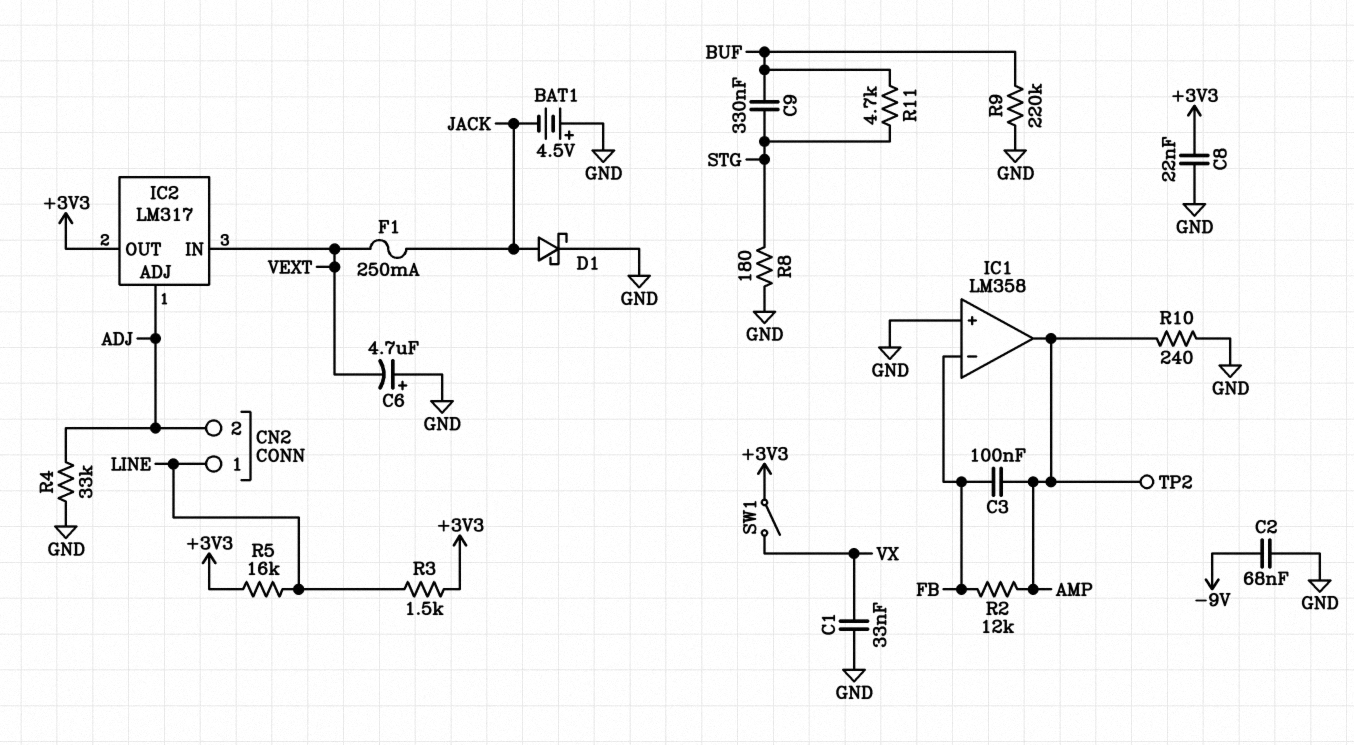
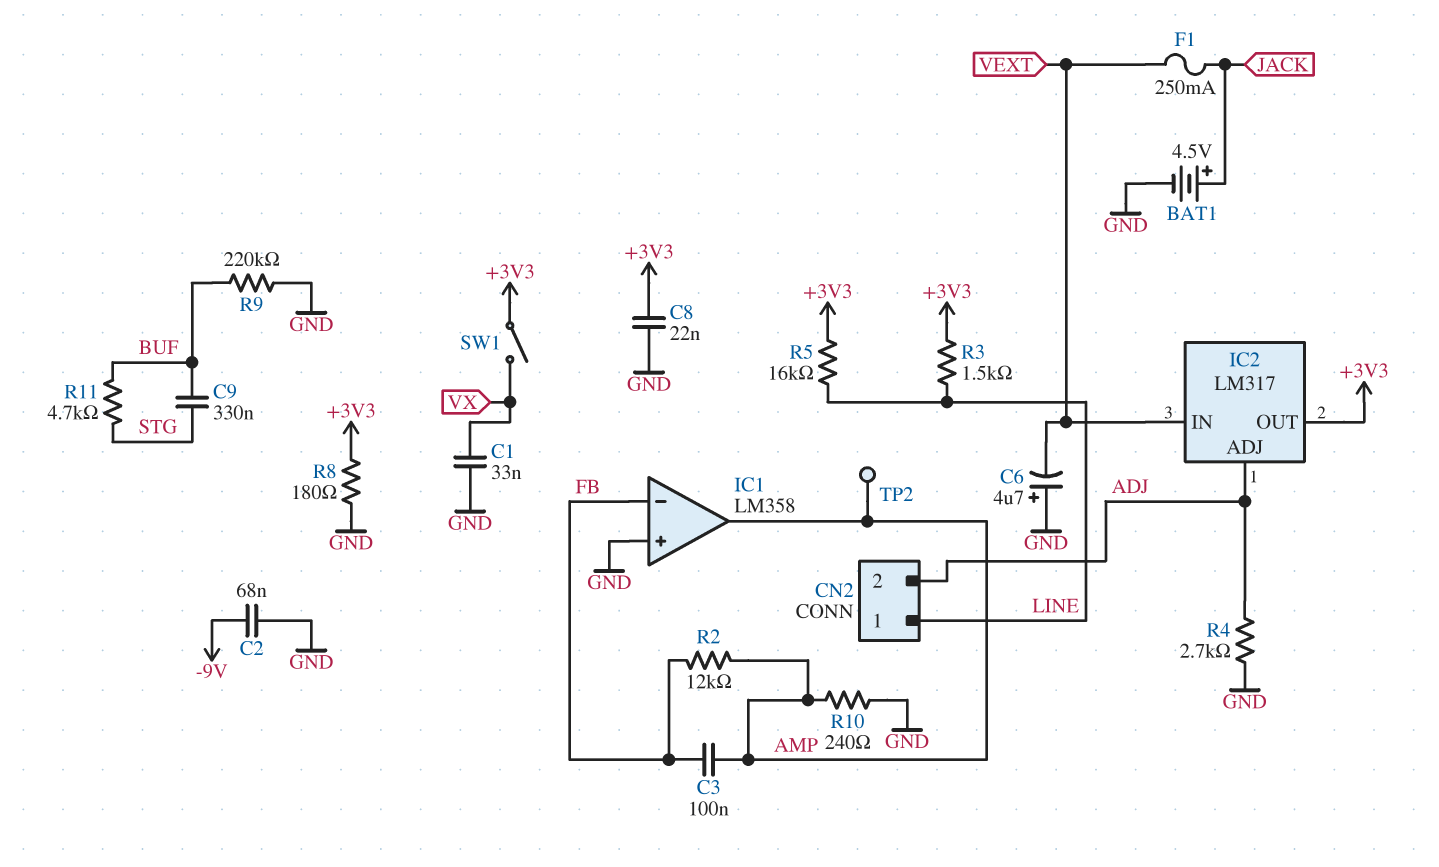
BAT1: 4.5V (plus GND, minus JACK) -> 4.5V (plus JACK, minus GND)
D1: schottky (A JACK, K GND) -> none
R4: 33k (ADJ, GND) -> 2.7k (ADJ, GND)
R8: 180 (GND, STG) -> 180 (+3V3, GND)

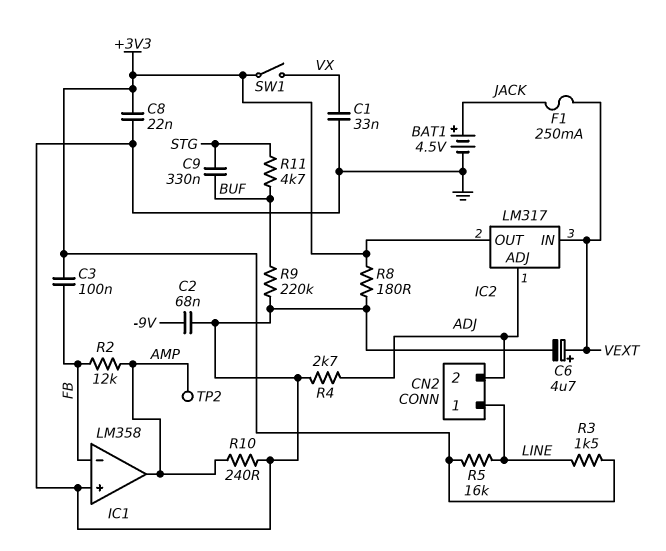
C3: 100nF (AMP, FB) -> 100nF (+3V3, FB)
C6: 4.7uF (plus GND, minus VEXT) -> 4.7uF (plus VEXT, minus GND)

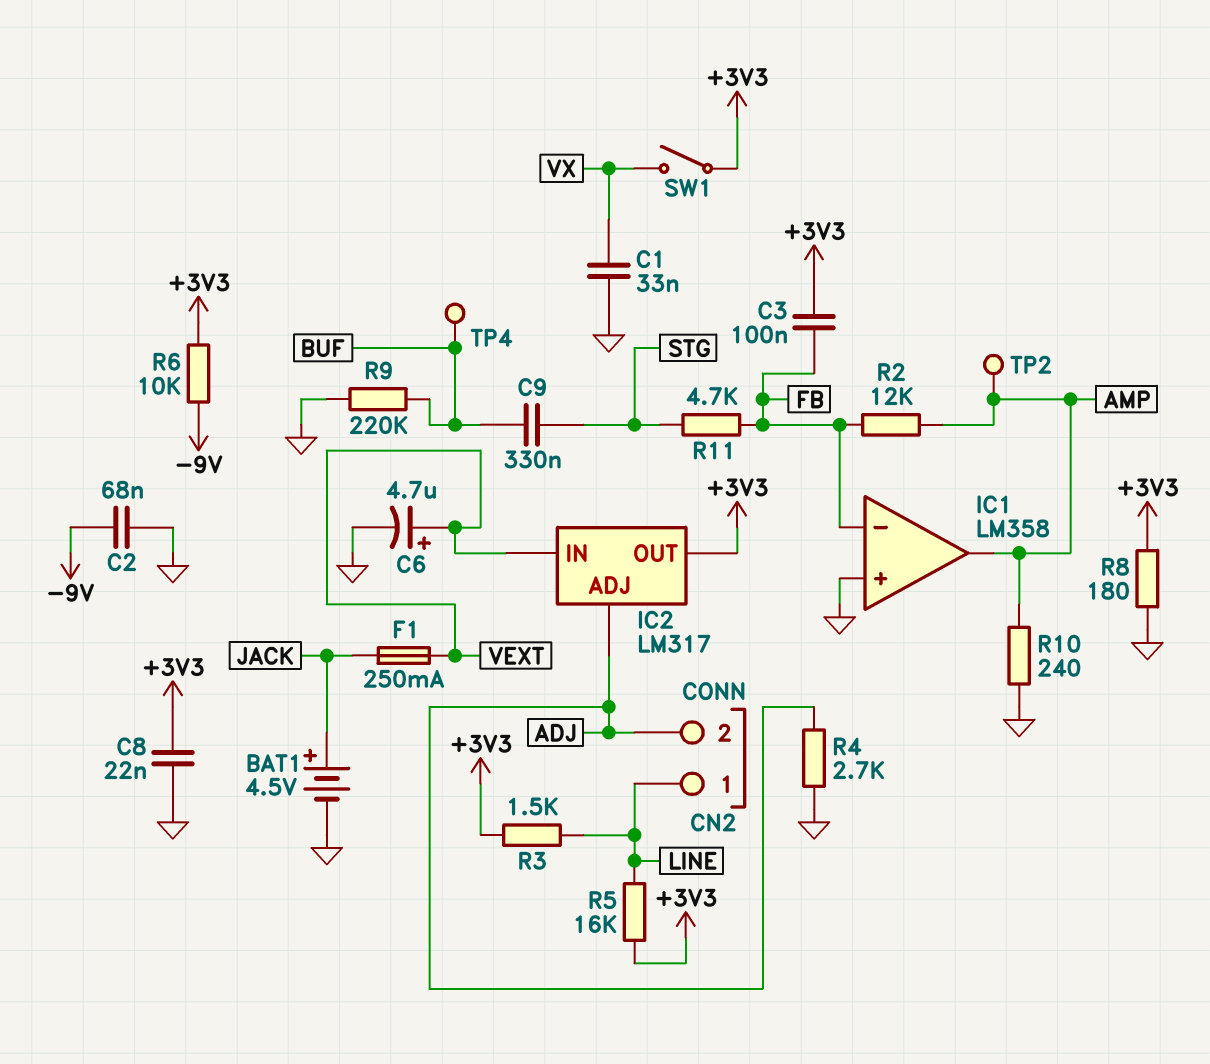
R6: none -> 10k (+3V3, -9V)
R11: 4.7k (BUF, STG) -> 4.7k (FB, STG)
TP4: none -> test point (BUF)

